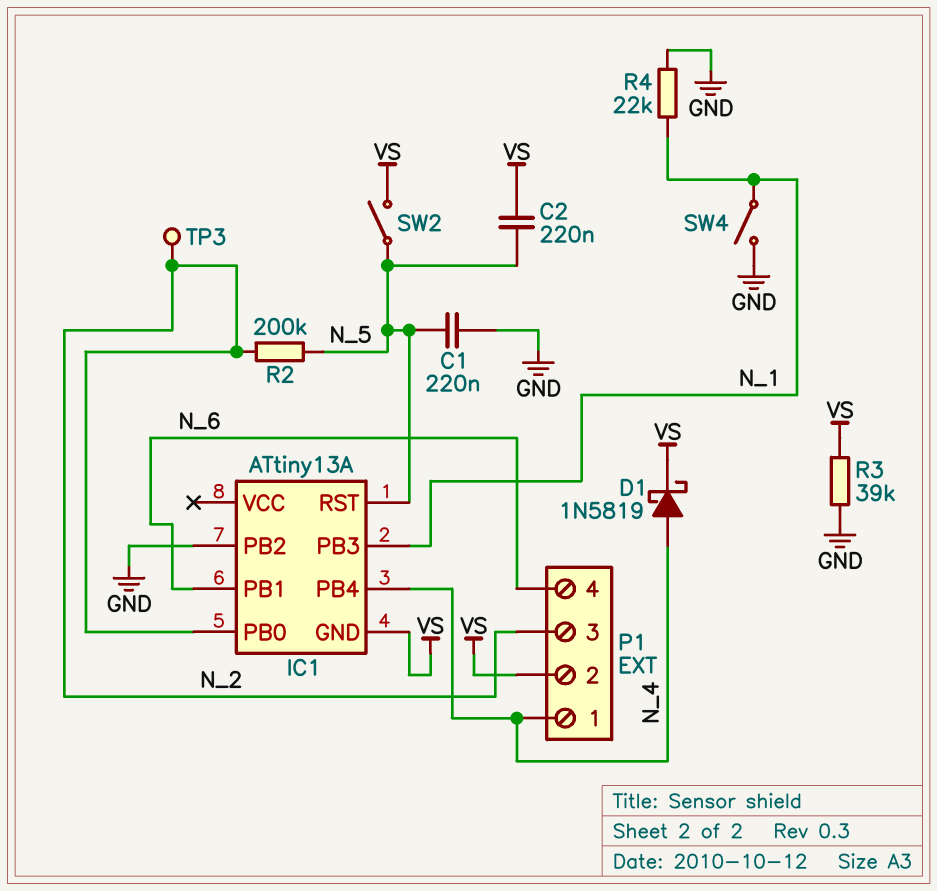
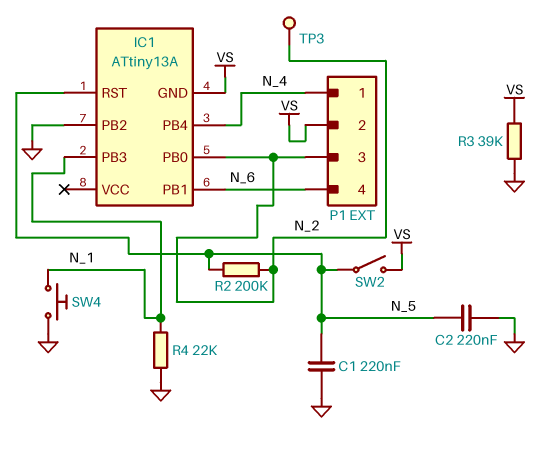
C2: 220nF (N_5, VS) -> 220nF (GND, N_5)
D1: schottky 1N5819 (A N_4, K VS) -> none
SW4: switch (GND, N_1) -> button (GND, N_1)

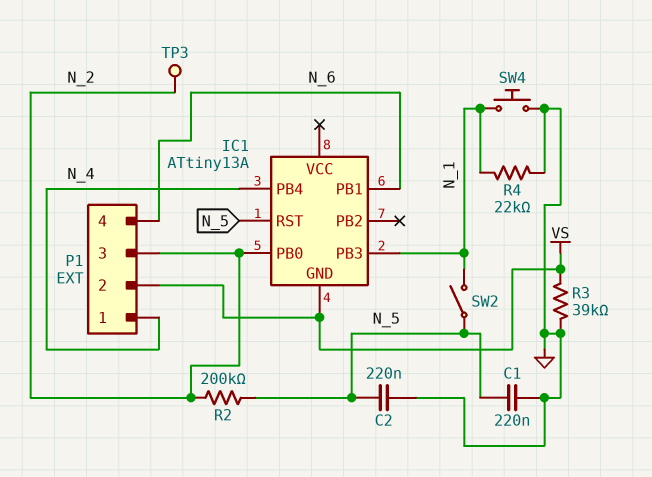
IC1 pin PB2: GND -> none
SW2: switch (N_5, VS) -> switch (N_1, N_5)

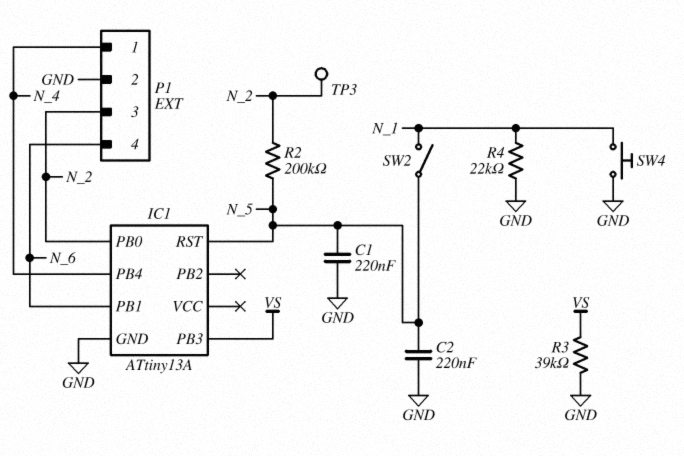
IC1 pin GND: VS -> GND
IC1 pin PB3: N_1 -> VS
P1 pin 2: VS -> GND

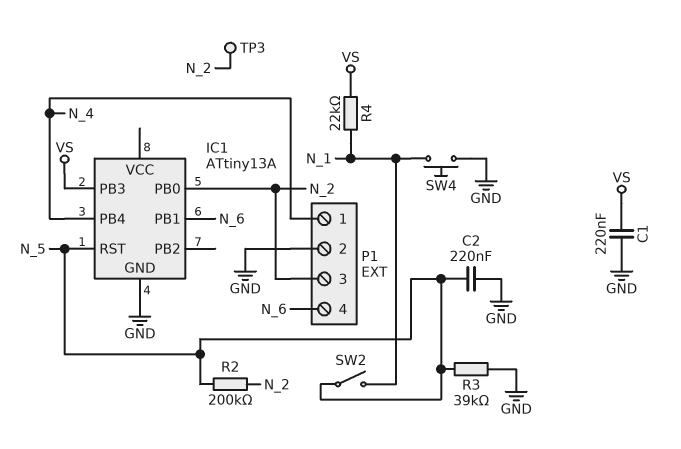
C1: 220nF (GND, N_5) -> 220nF (GND, VS)
R3: 39k (GND, VS) -> 39k (GND, N_5)
R4: 22k (GND, N_1) -> 22k (N_1, VS)

